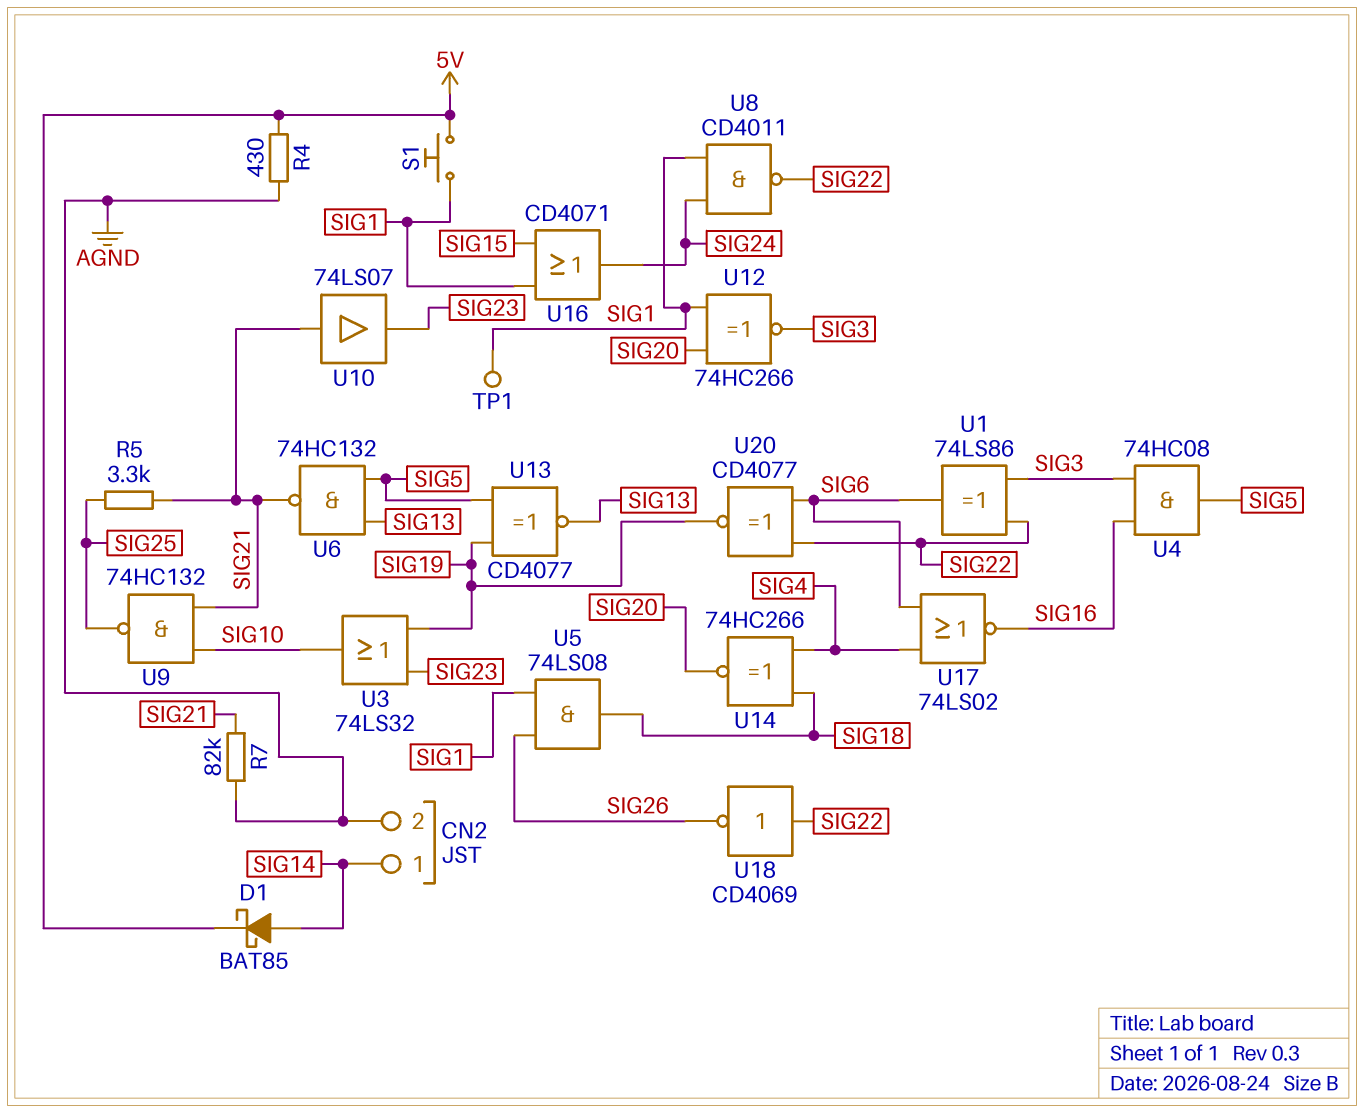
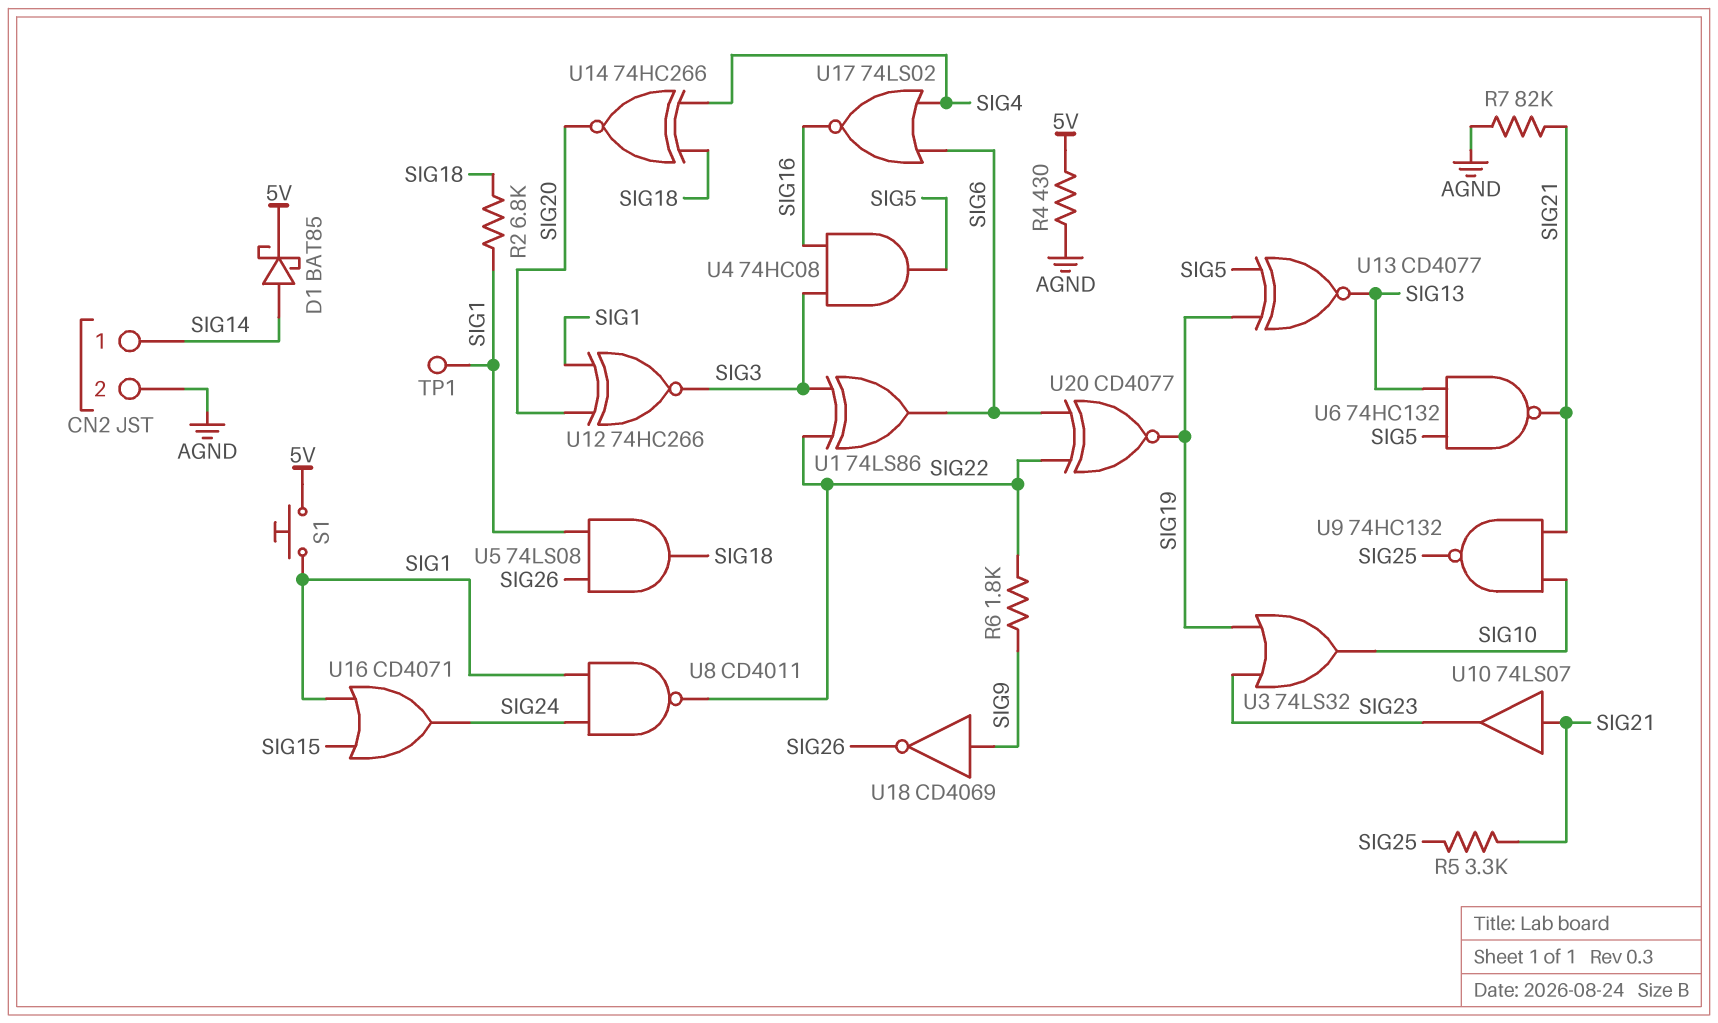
R2: none -> 6.8k (SIG1, SIG18)
R6: none -> 1.8k (SIG9, SIG22)
U18: NOT CD4069 (in SIG22, out SIG26) -> NOT CD4069 (in SIG9, out SIG26)

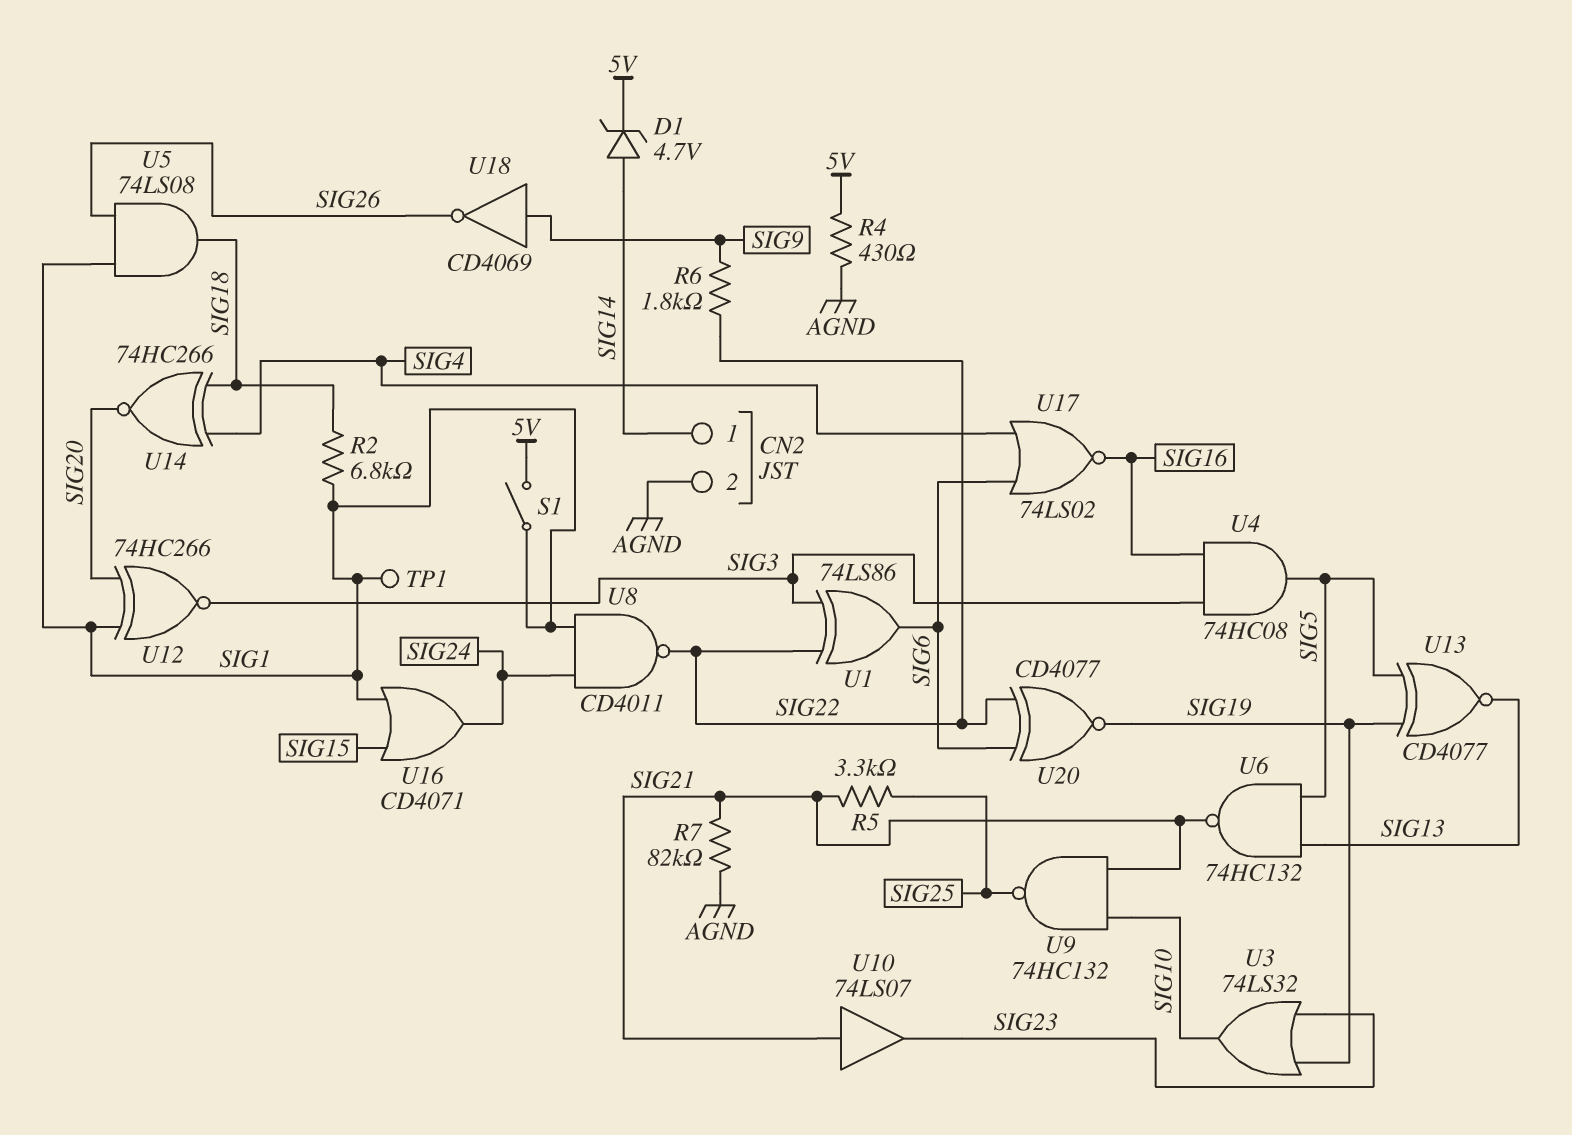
D1: schottky BAT85 (A SIG14, K 5V) -> zener 4.7V (A SIG14, K 5V)
S1: button (5V, SIG1) -> switch (5V, SIG1)

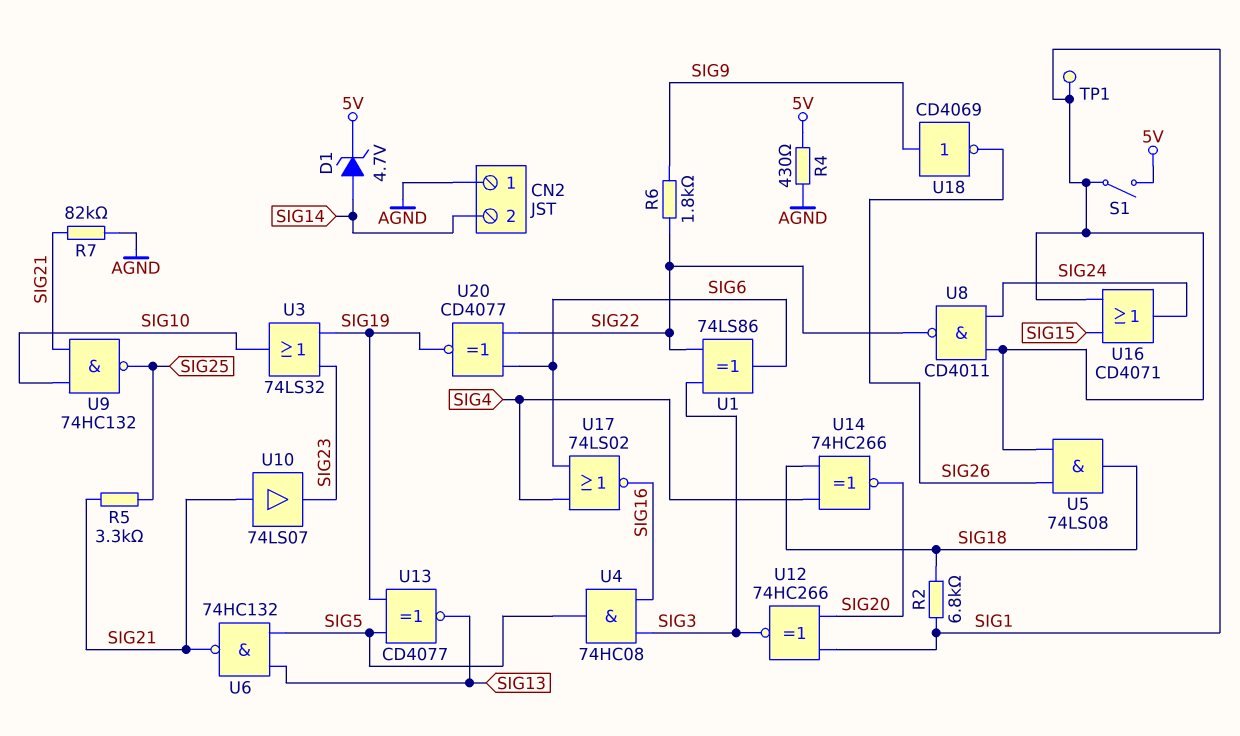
CN2 pin 1: SIG14 -> AGND
CN2 pin 2: AGND -> SIG14

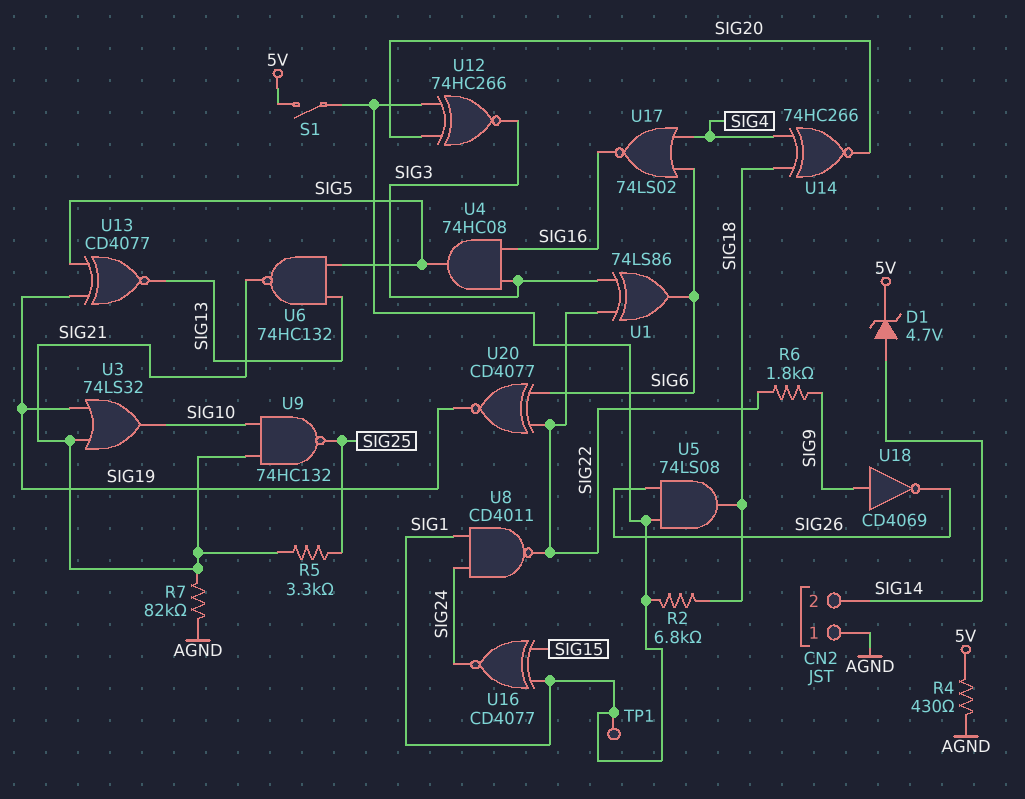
U3: OR 74LS32 (in SIG19, in SIG23, out SIG10) -> OR 74LS32 (in SIG19, in SIG21, out SIG10)
U10: buffer 74LS07 (in SIG21, out SIG23) -> none
U16: OR CD4071 (in SIG1, in SIG15, out SIG24) -> XNOR CD4077 (in SIG1, in SIG15, out SIG24)

